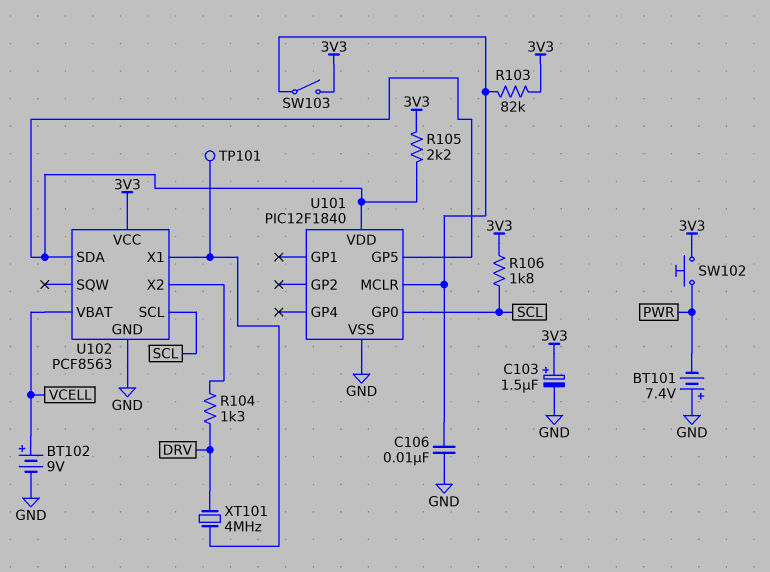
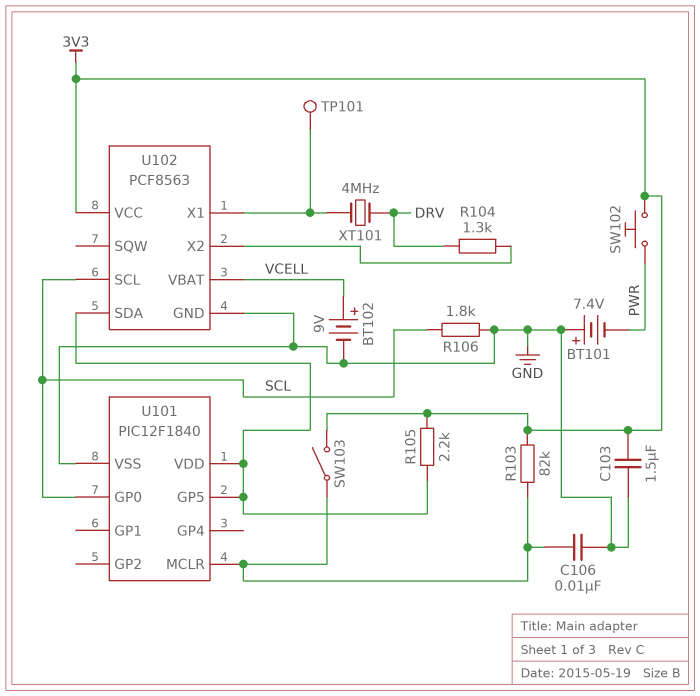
C103: 1.5uF (plus 3V3, minus GND) -> 1.5uF (3V3, GND)
R106: 1.8k (3V3, SCL) -> 1.8k (GND, SCL)

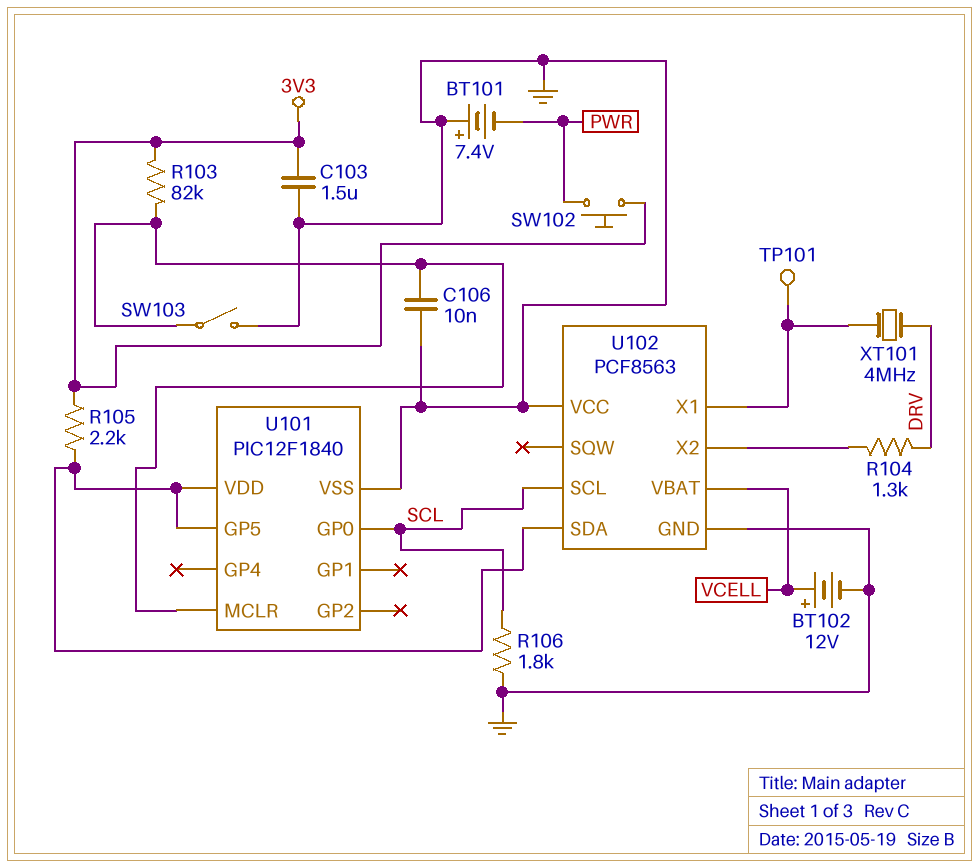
BT102: 9V (plus VCELL, minus GND) -> 12V (plus VCELL, minus GND)
SW103: switch (3V3, U101/MCLR) -> switch (GND, U101/MCLR)
U102 pin VCC: 3V3 -> GND

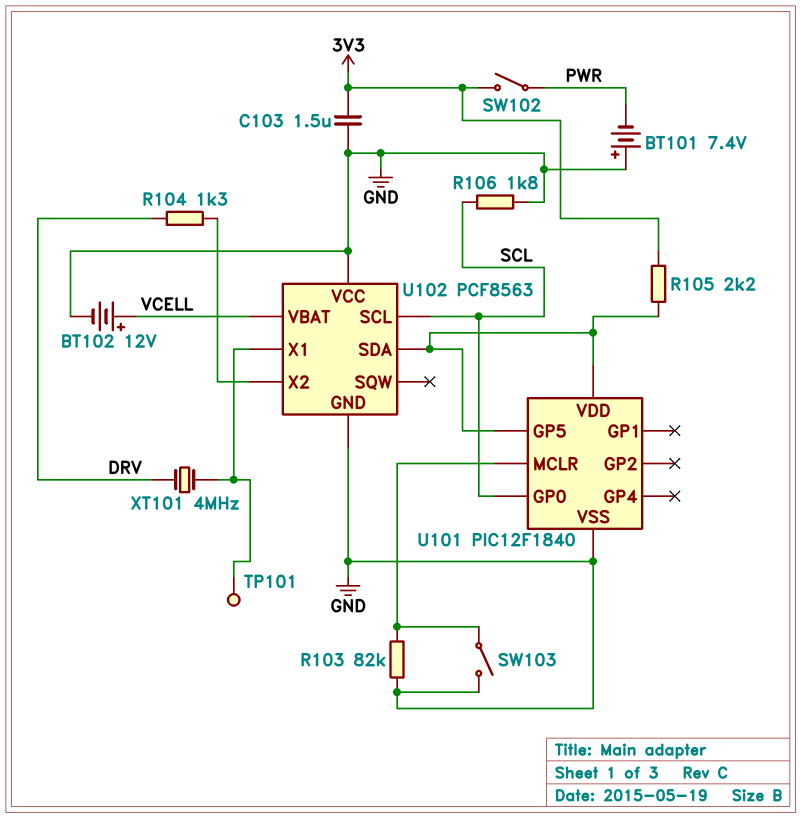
C106: 10nF (GND, U101/MCLR) -> none
R103: 82k (3V3, U101/MCLR) -> 82k (GND, U101/MCLR)
SW102: button (3V3, PWR) -> switch (3V3, PWR)

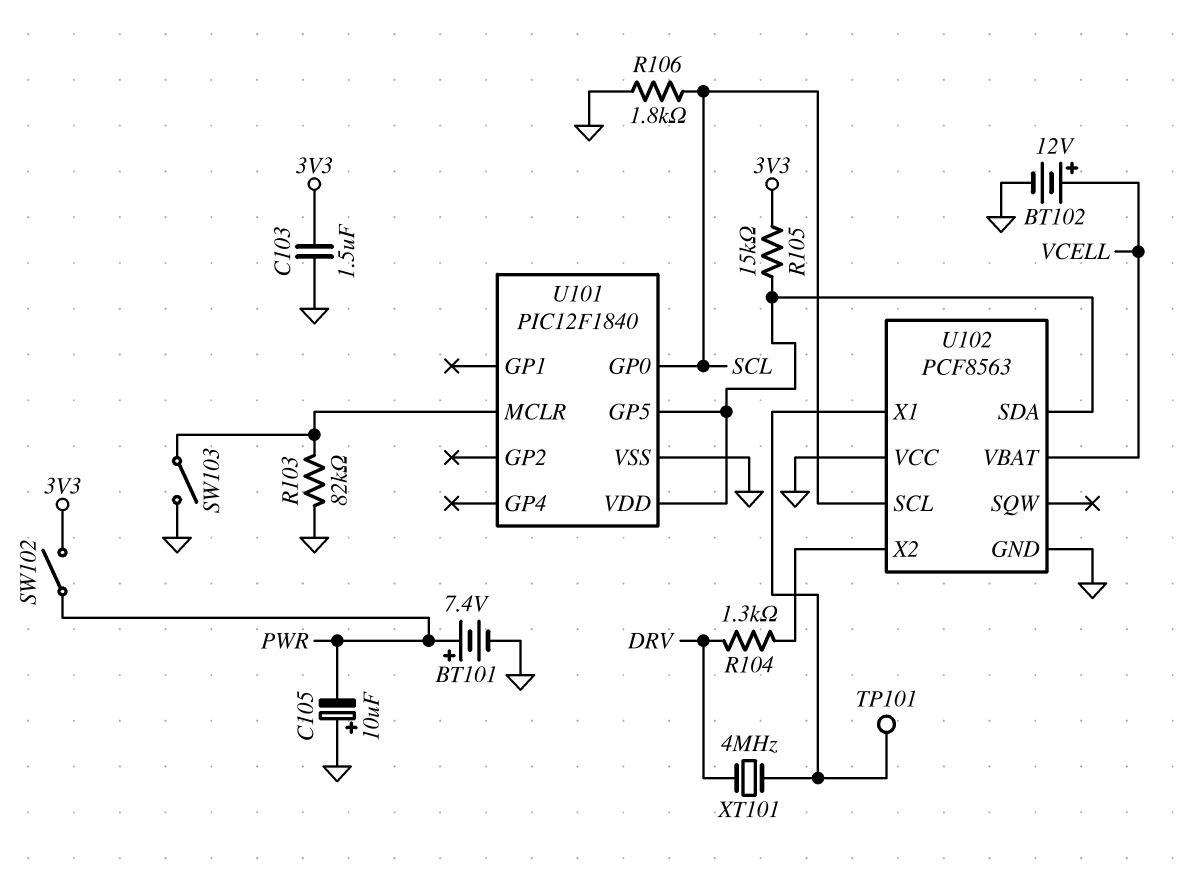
BT101: 7.4V (plus GND, minus PWR) -> 7.4V (plus PWR, minus GND)
C105: none -> 10uF (plus GND, minus PWR)
R105: 2.2k (3V3, U101/GP5) -> 15k (3V3, U101/GP5)

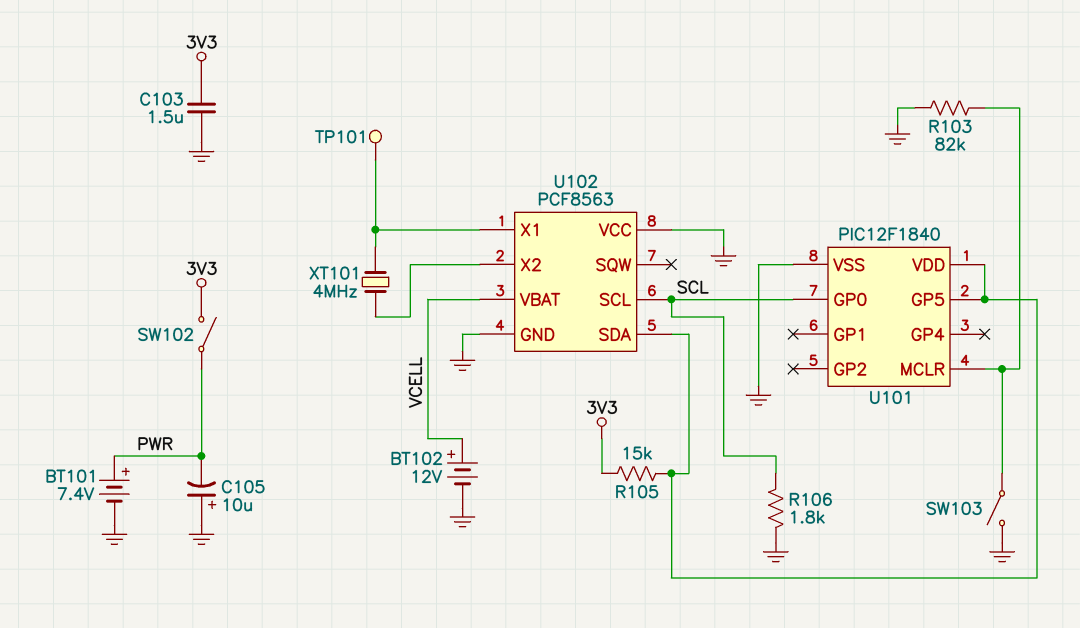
R104: 1.3k (DRV, U102/X2) -> none
XT101: 4MHz (DRV, U102/X1) -> 4MHz (U102/X1, U102/X2)

